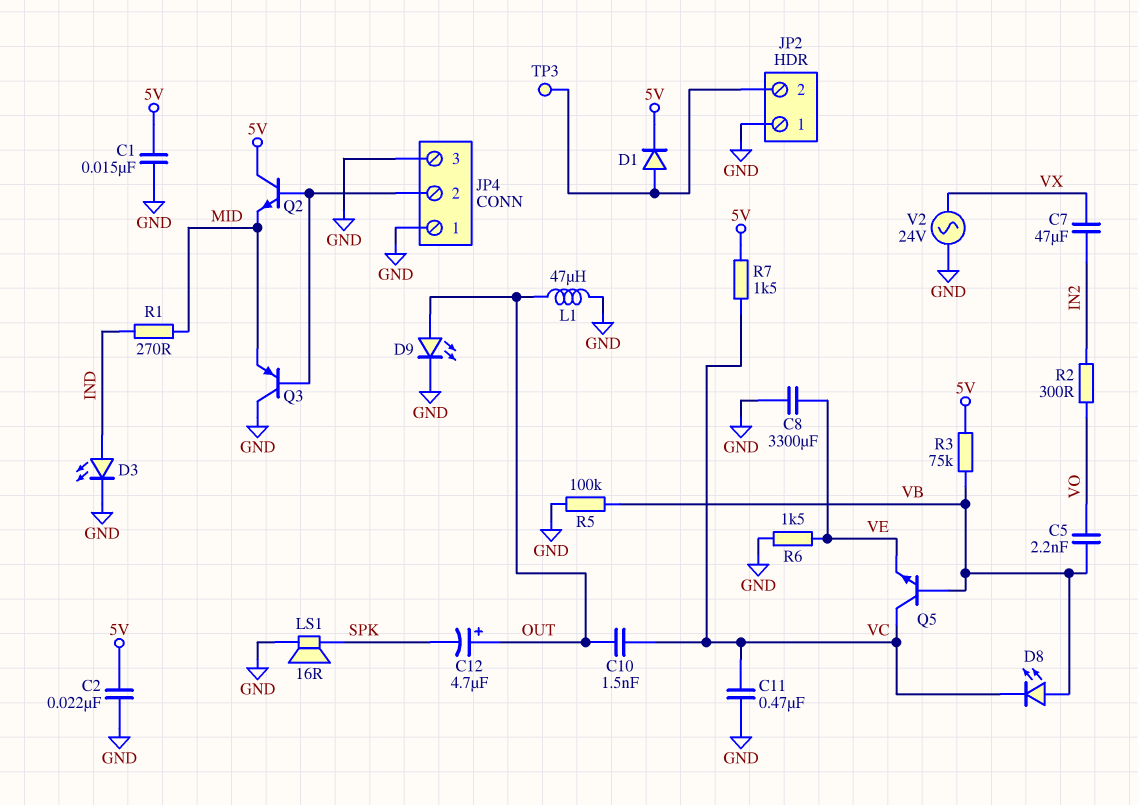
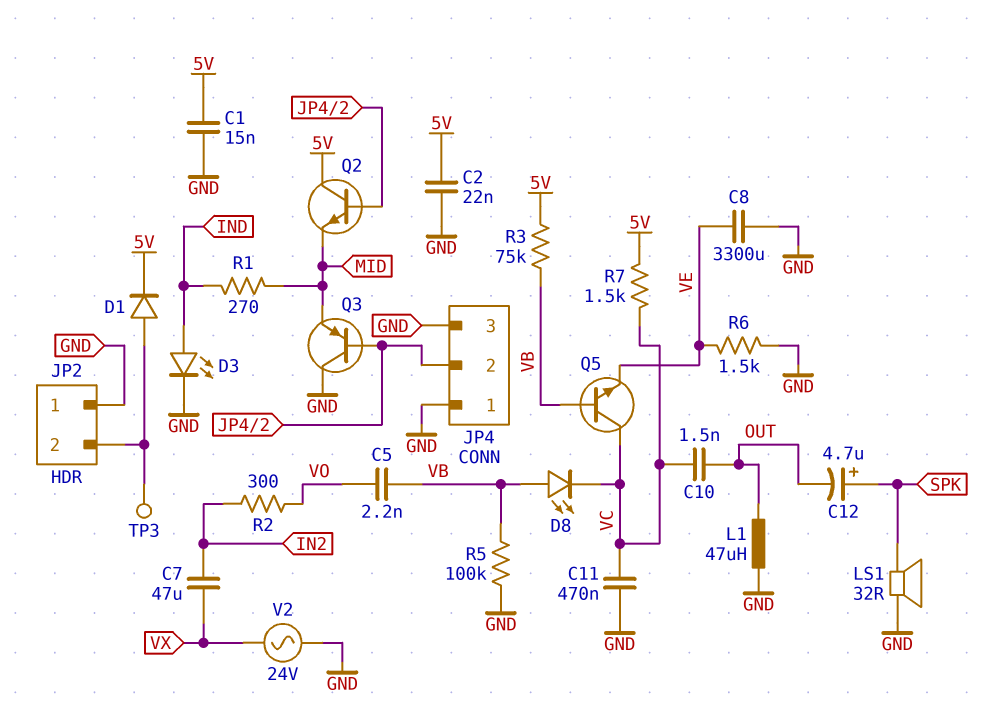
C12: 4.7uF (plus OUT, minus SPK) -> 4.7uF (plus SPK, minus OUT)
D9: LED (A OUT, K GND) -> none
LS1: speaker 16R (GND, SPK) -> speaker 32R (GND, SPK)

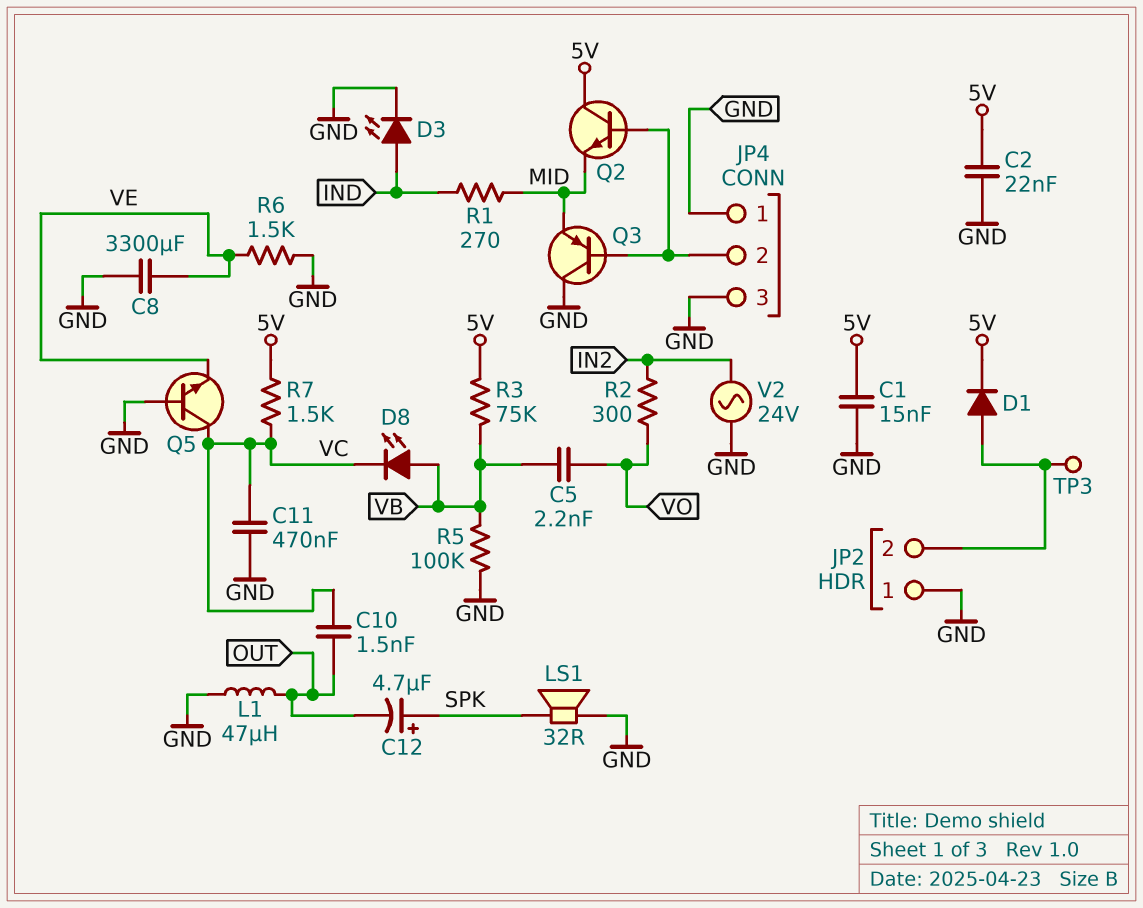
C7: 47uF (IN2, VX) -> none
Q5: NPN (B VB, C VC, E VE) -> NPN (B GND, C VC, E VE)
V2: AC 24V (GND, VX) -> AC 24V (GND, IN2)

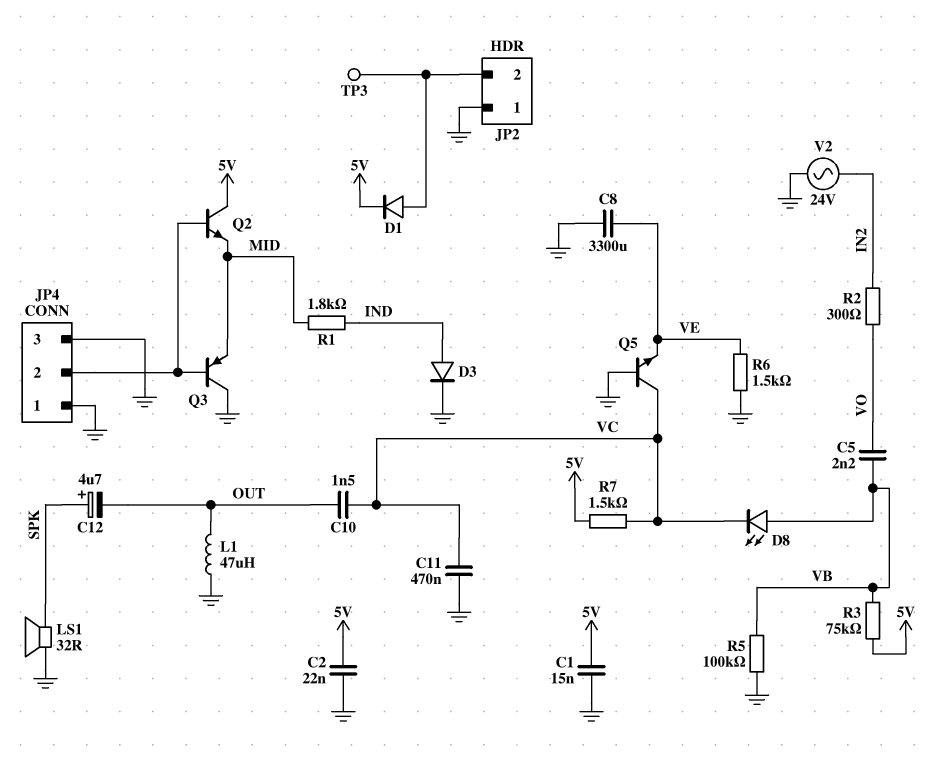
D3: LED (A IND, K GND) -> diode (A IND, K GND)
R1: 270 (IND, MID) -> 1.8k (IND, MID)

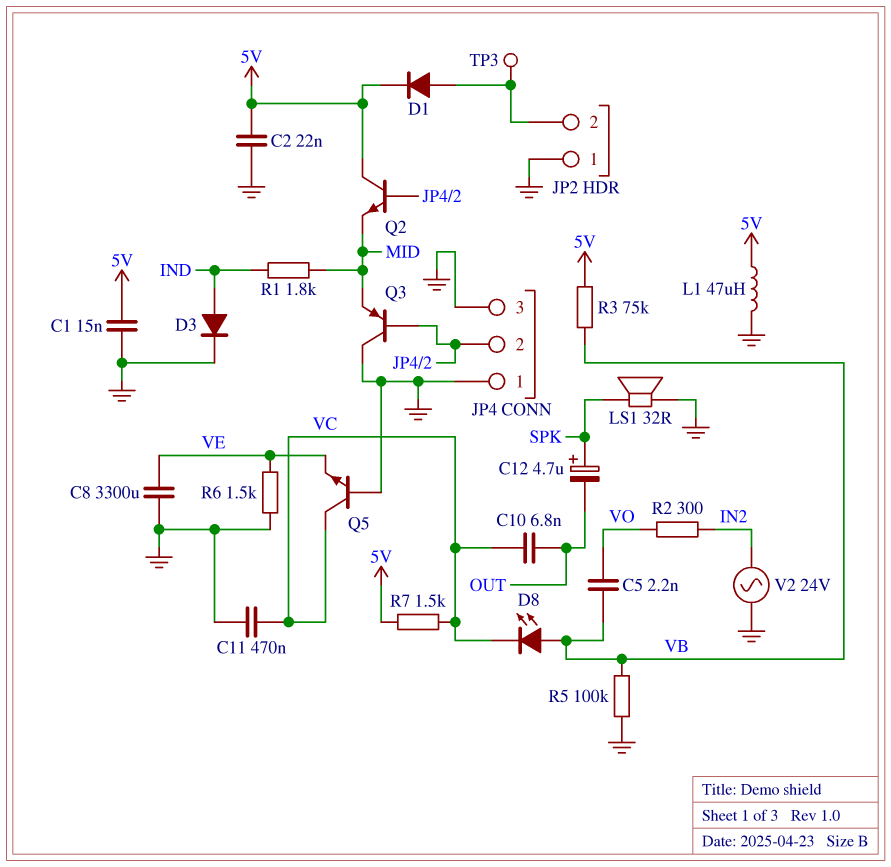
C10: 1.5nF (OUT, VC) -> 6.8nF (OUT, VC)
L1: 47uH (GND, OUT) -> 47uH (5V, GND)

